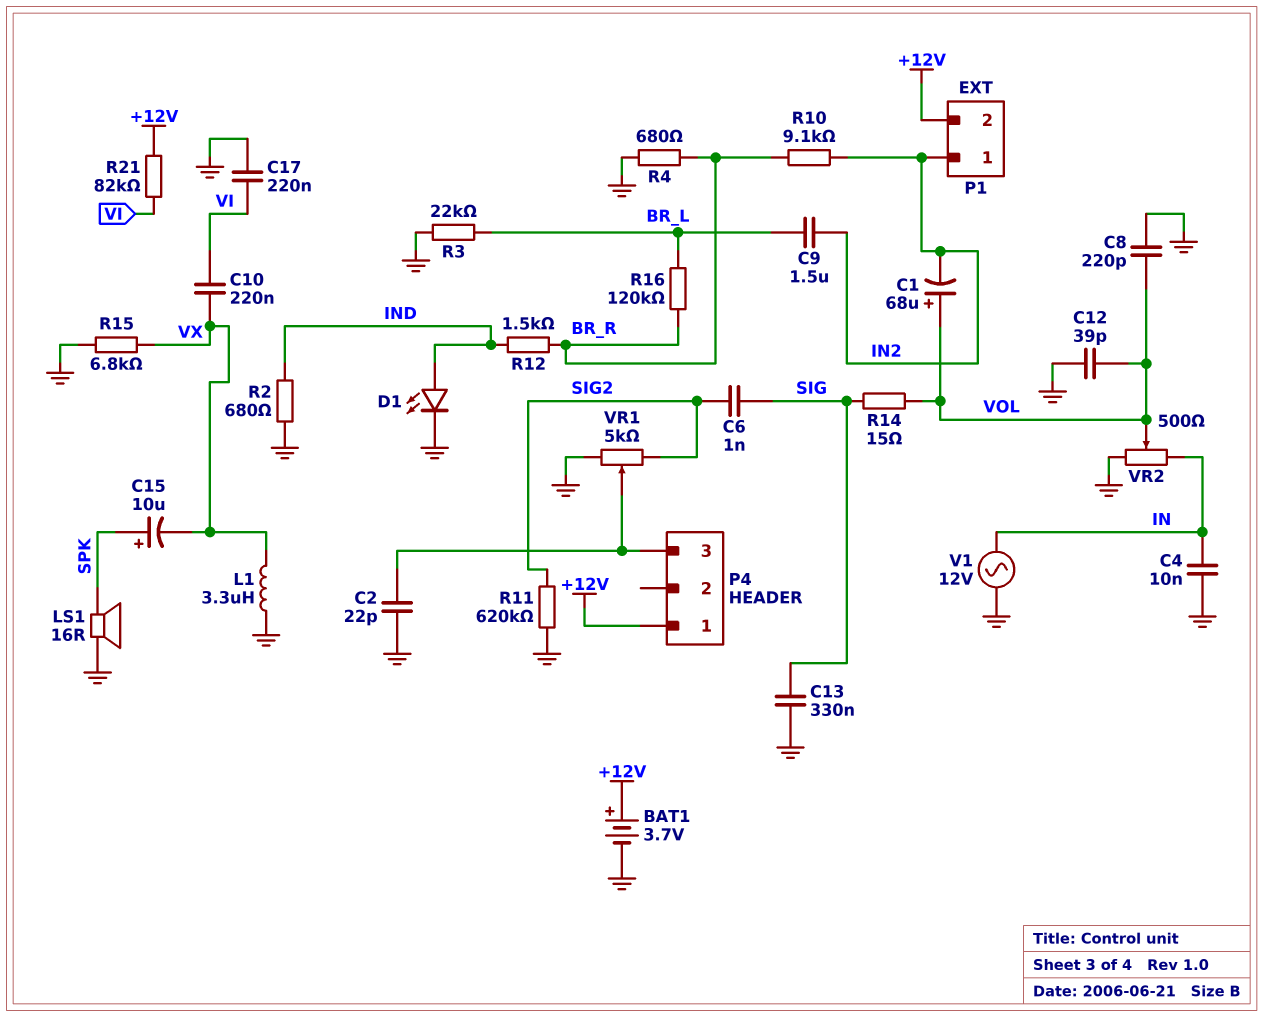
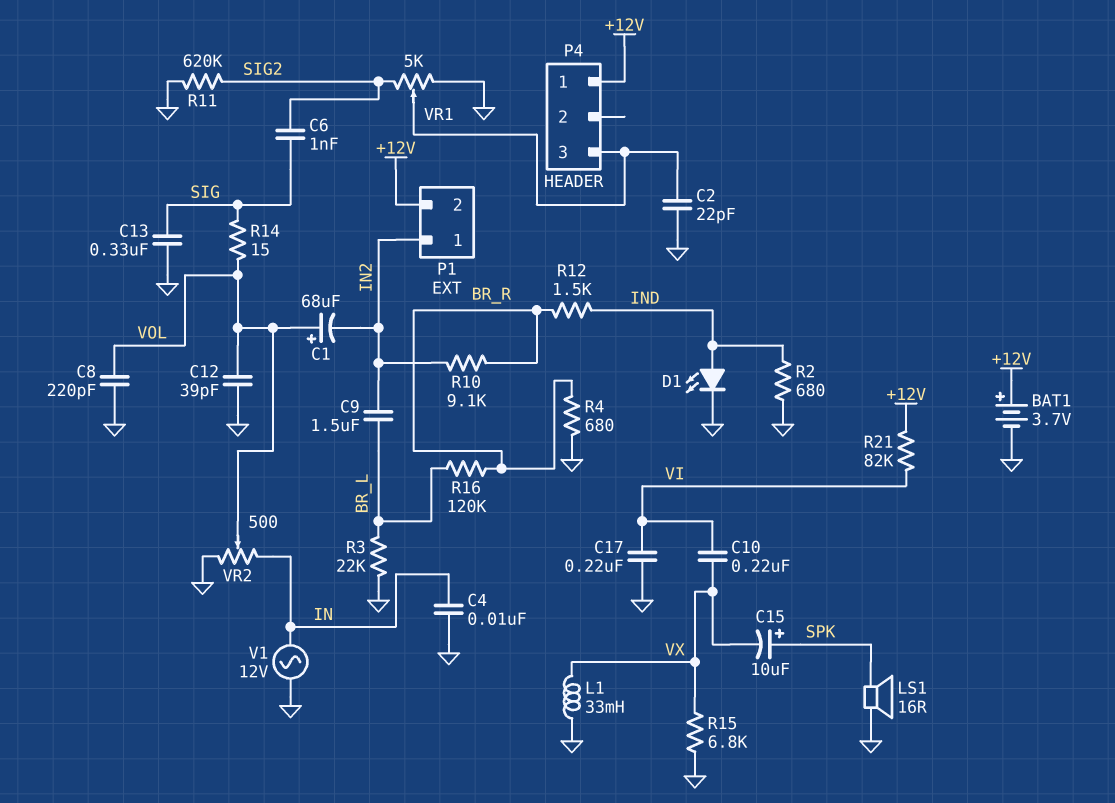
L1: 3.3uH (GND, VX) -> 33mH (GND, VX)

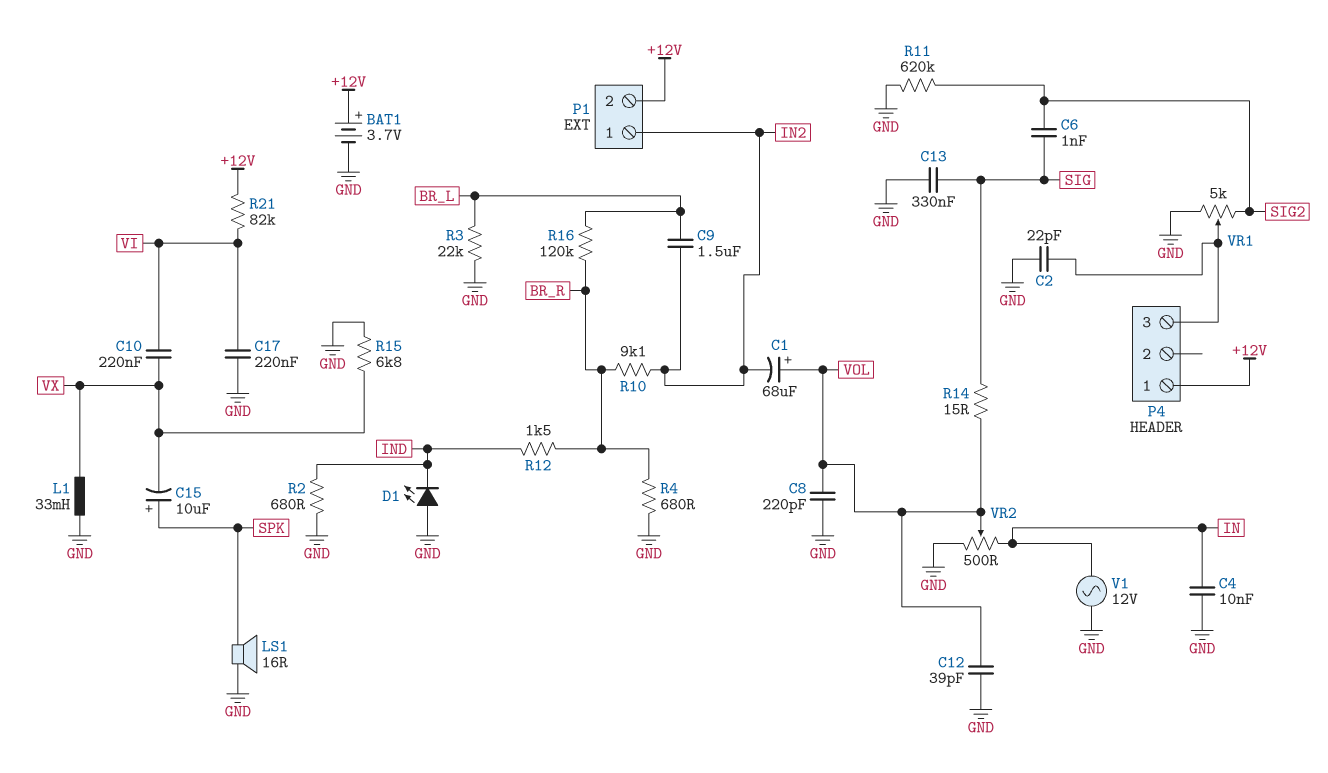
D1: LED (A IND, K GND) -> LED (A GND, K IND)

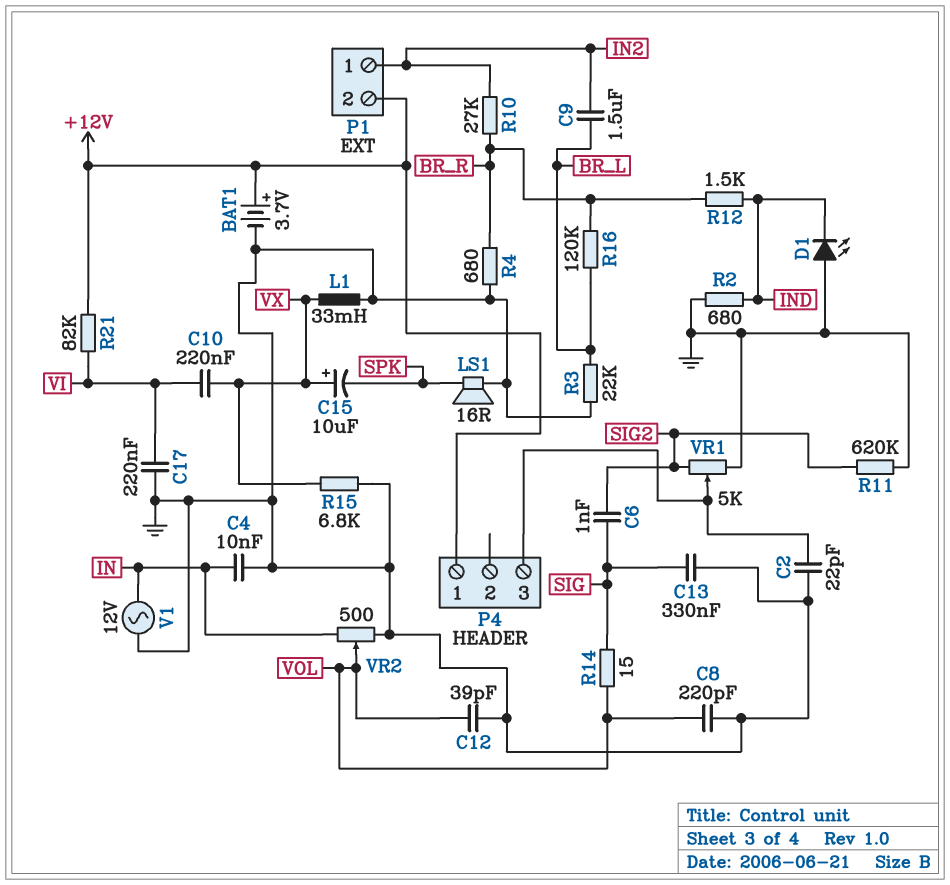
C1: 68uF (plus VOL, minus IN2) -> none
C15: 10uF (plus SPK, minus VX) -> 10uF (plus VX, minus SPK)
R10: 9.1k (BR_R, IN2) -> 27k (BR_R, IN2)

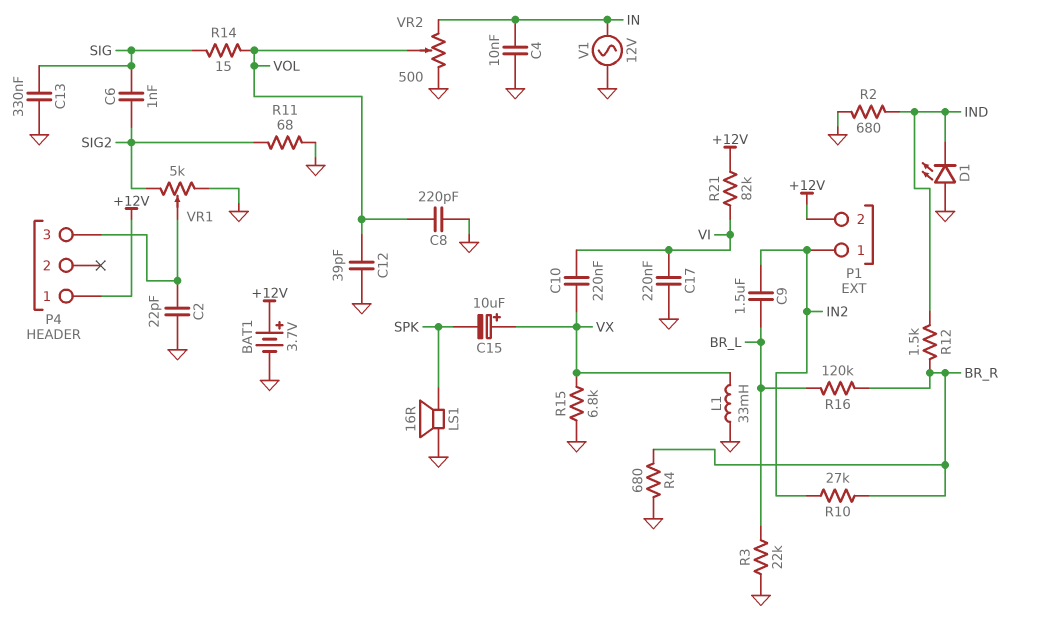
R11: 620k (GND, SIG2) -> 68 (GND, SIG2)

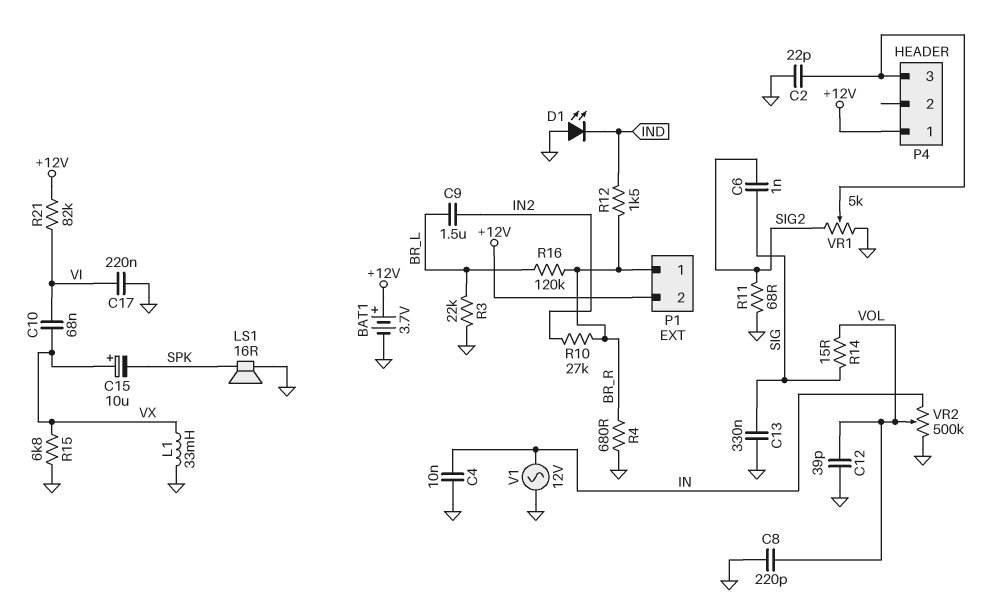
C10: 220nF (VI, VX) -> 68nF (VI, VX)
P1 pin 1: IN2 -> BR_R
R2: 680 (GND, IND) -> none
VR2: 500 (GND, IN, wiper VOL) -> 500k (GND, IN, wiper VOL)

